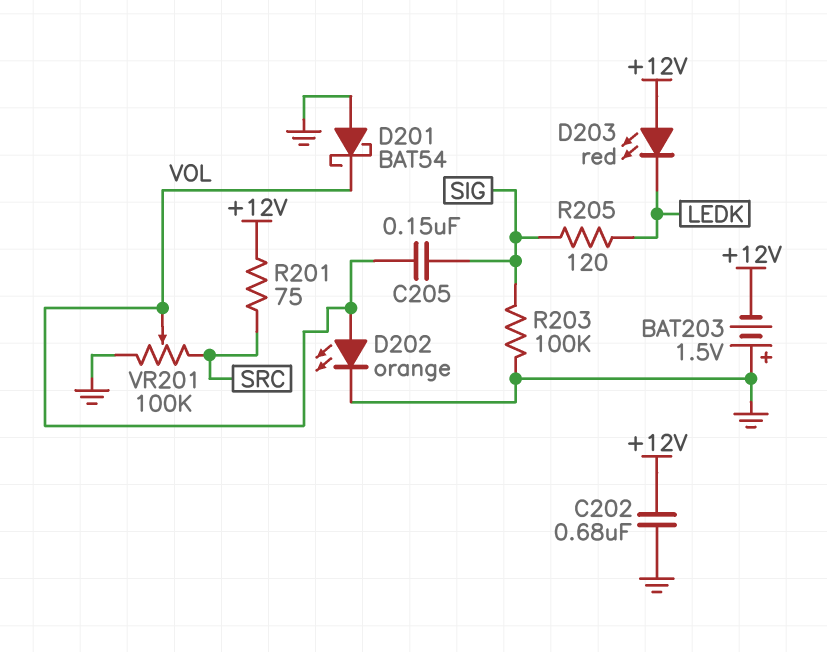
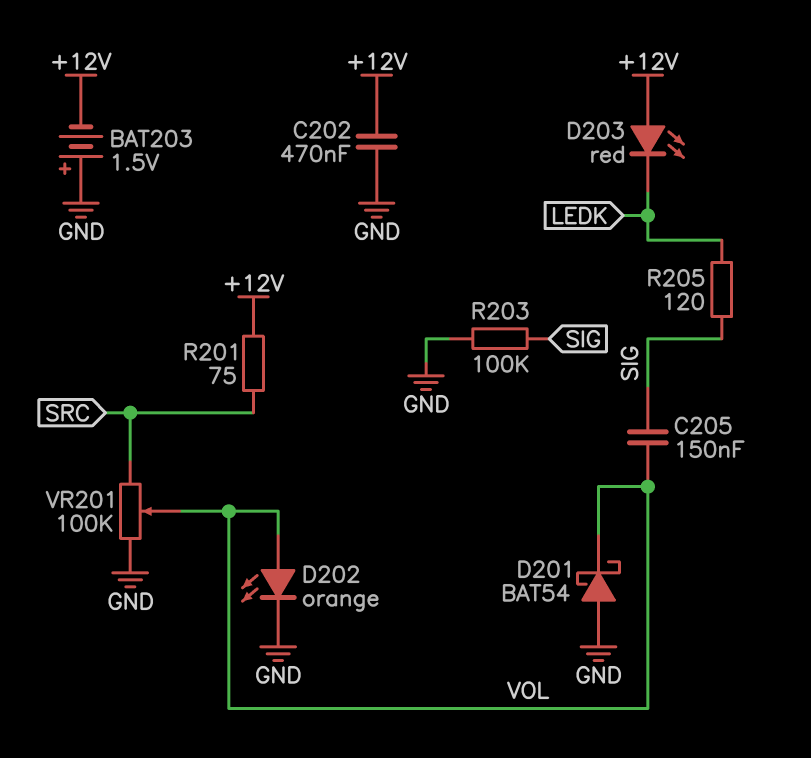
C202: 680nF (+12V, GND) -> 470nF (+12V, GND)

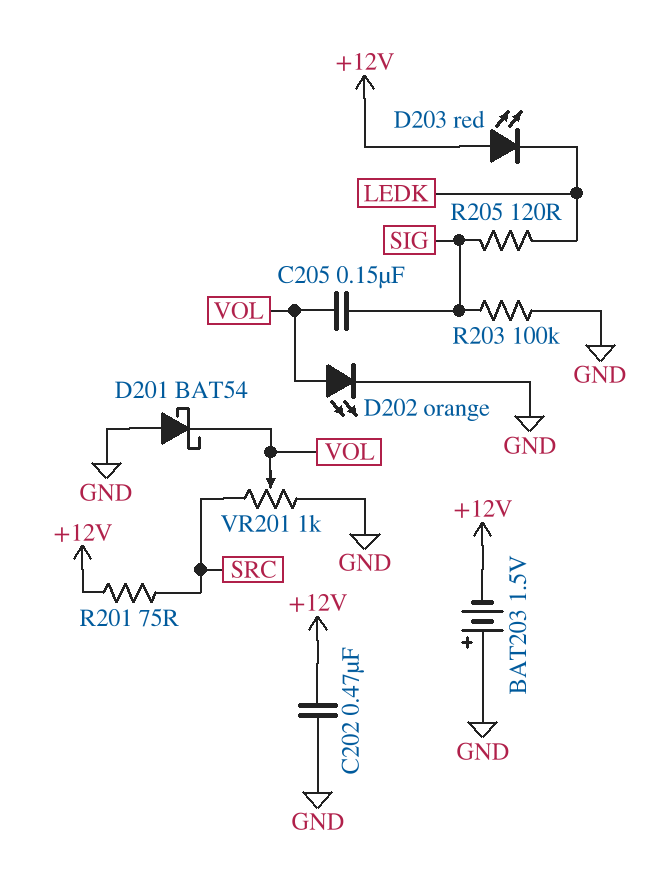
VR201: 100k (GND, SRC, wiper VOL) -> 1k (GND, SRC, wiper VOL)

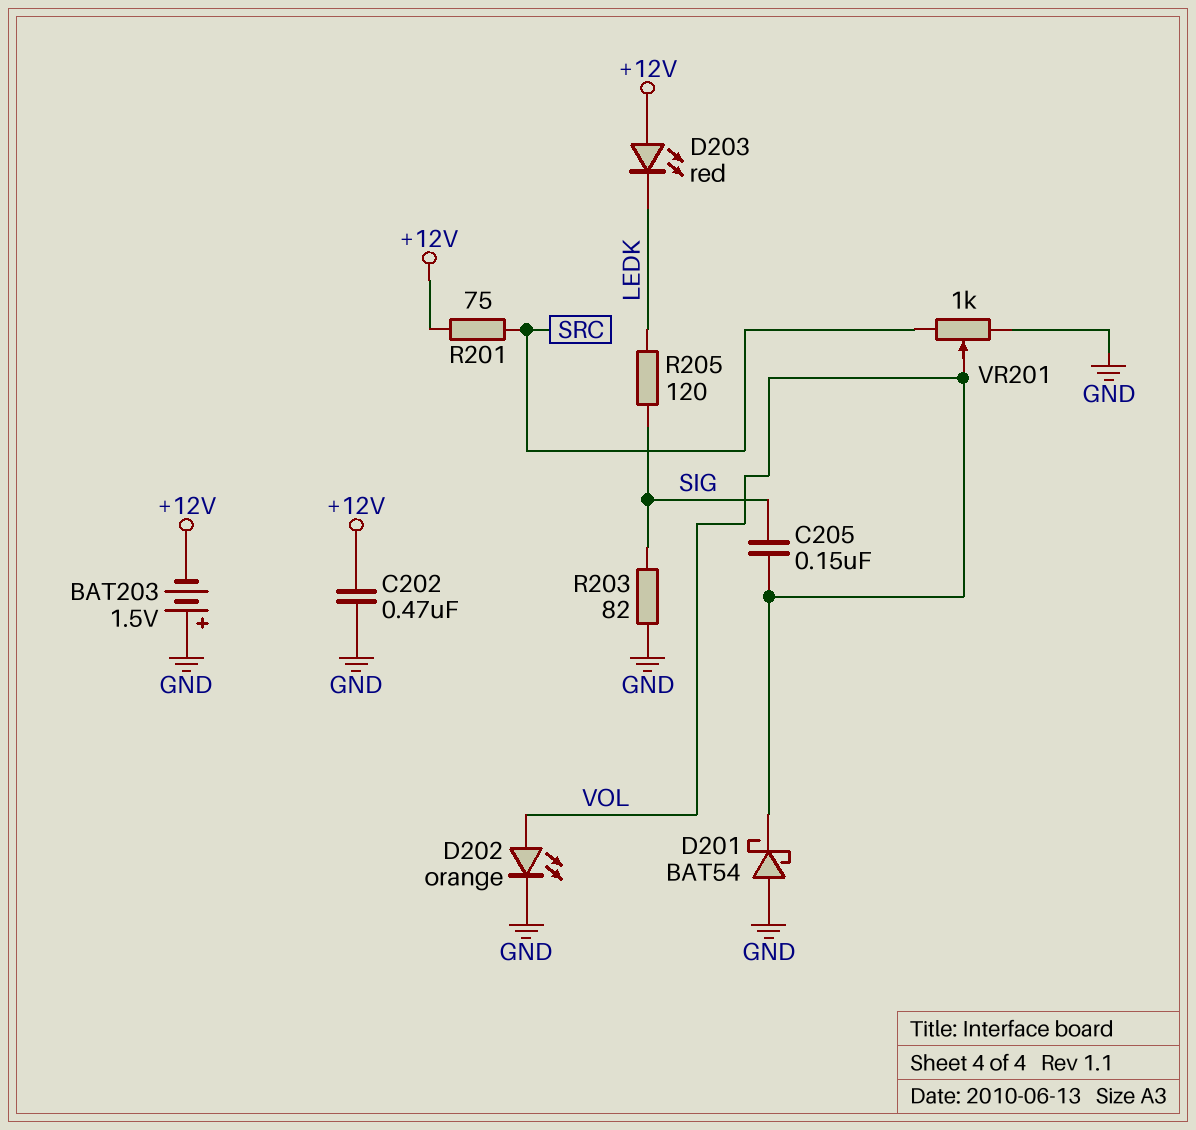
R203: 100k (GND, SIG) -> 82 (GND, SIG)

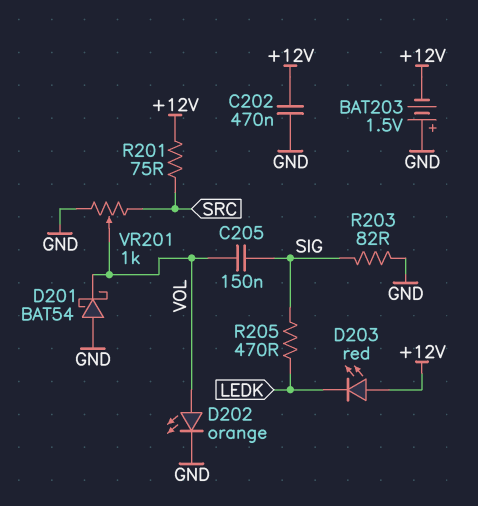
R205: 120 (LEDK, SIG) -> 470 (LEDK, SIG)

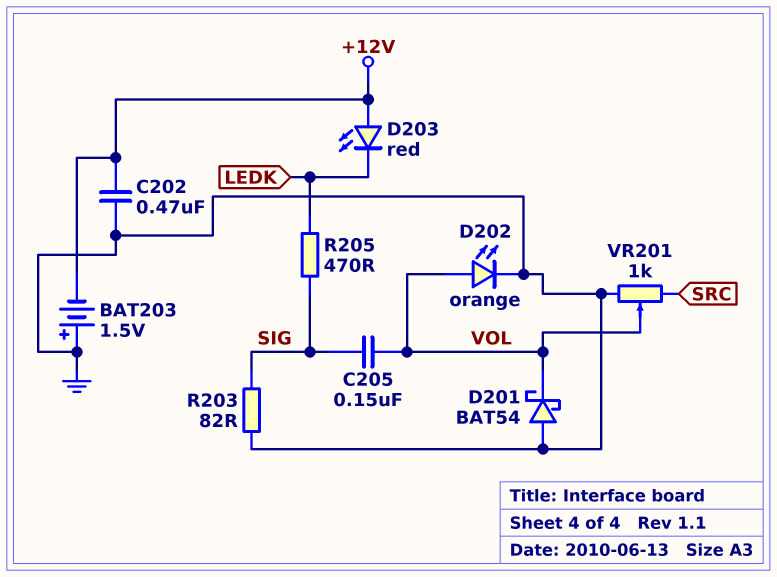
R201: 75 (+12V, SRC) -> none

